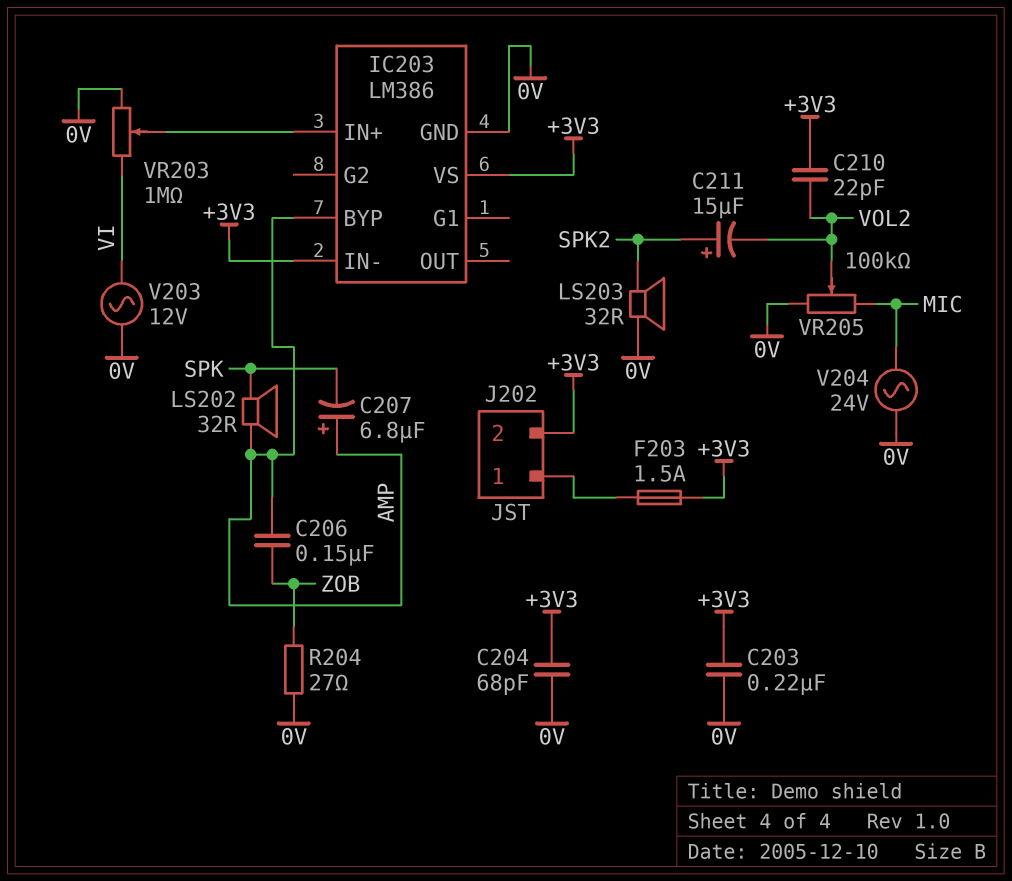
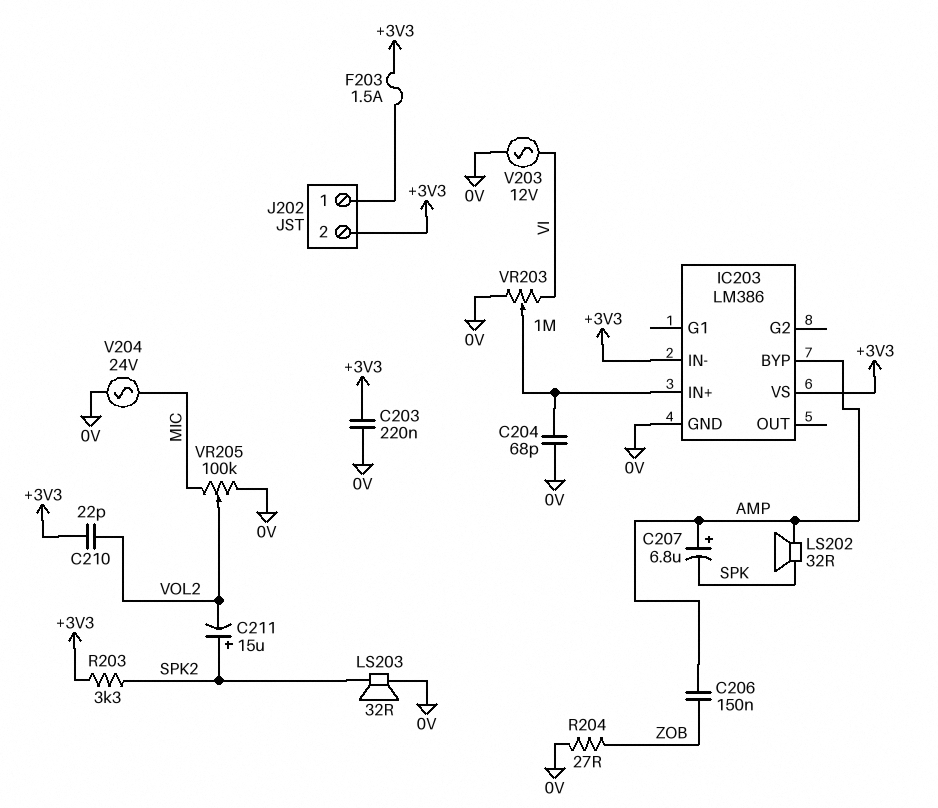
C204: 68pF (+3V3, 0V) -> 68pF (0V, IC203/IN+)
R203: none -> 3.3k (+3V3, SPK2)

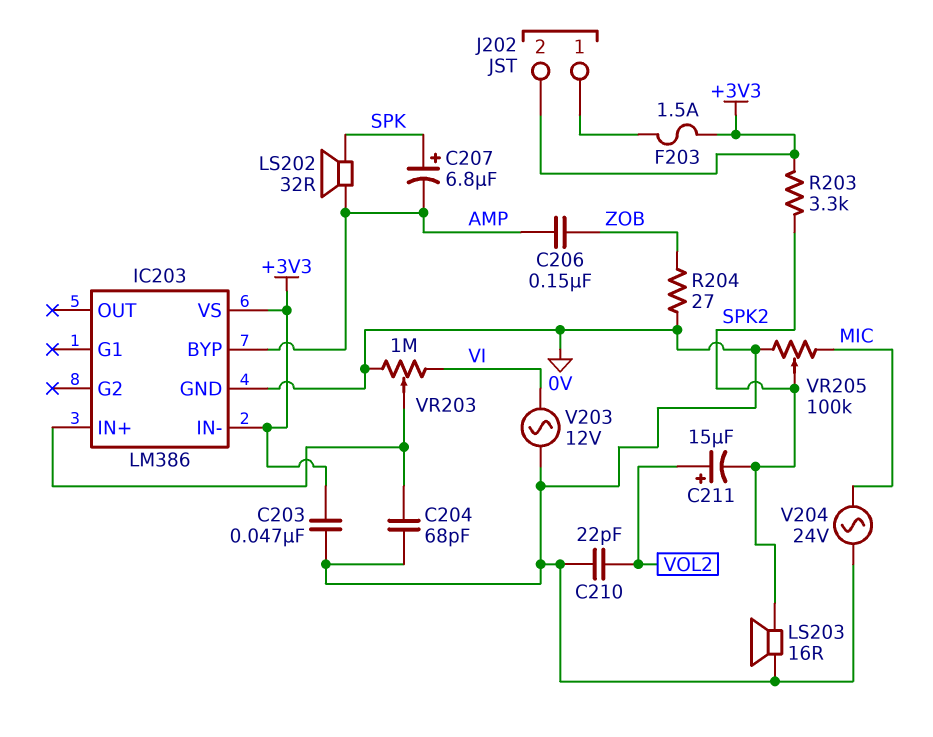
C203: 220nF (+3V3, 0V) -> 47nF (+3V3, 0V)
C207: 6.8uF (plus AMP, minus SPK) -> 6.8uF (plus SPK, minus AMP)
C210: 22pF (+3V3, VOL2) -> 22pF (0V, VOL2)
C211: 15uF (plus SPK2, minus VOL2) -> 15uF (plus VOL2, minus SPK2)
LS203: speaker 32R (0V, SPK2) -> speaker 16R (0V, SPK2)
VR205: 100k (0V, MIC, wiper VOL2) -> 100k (0V, MIC, wiper SPK2)

